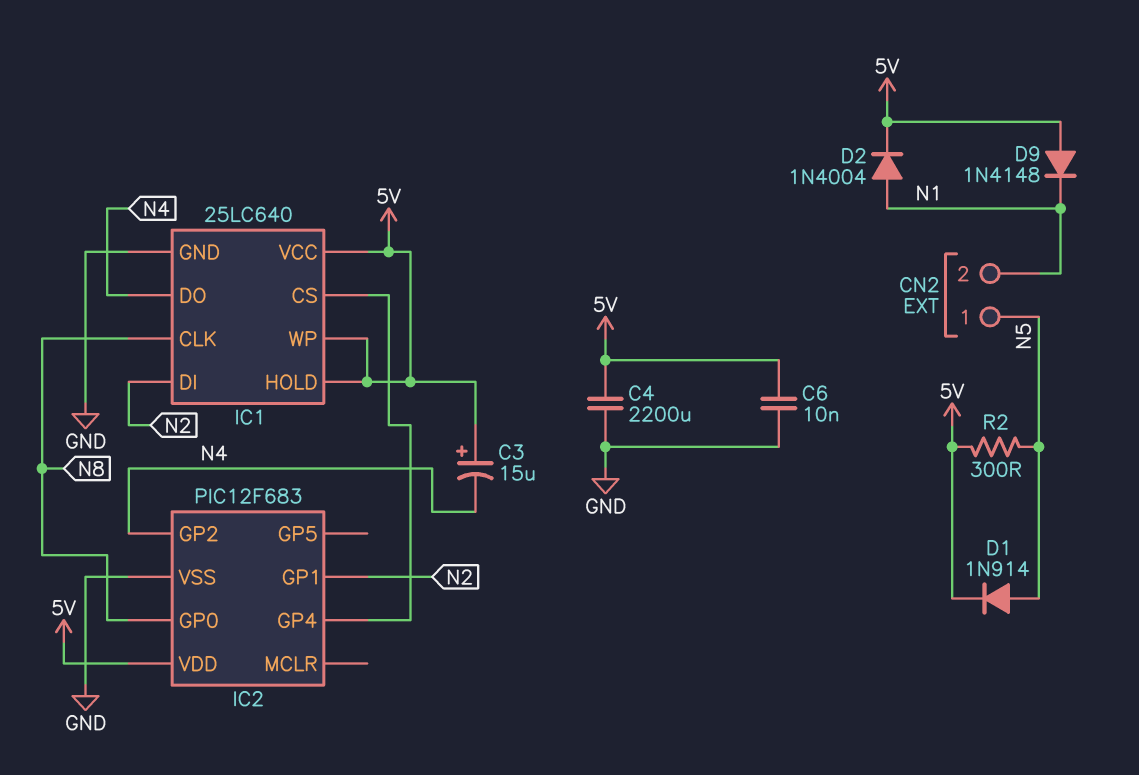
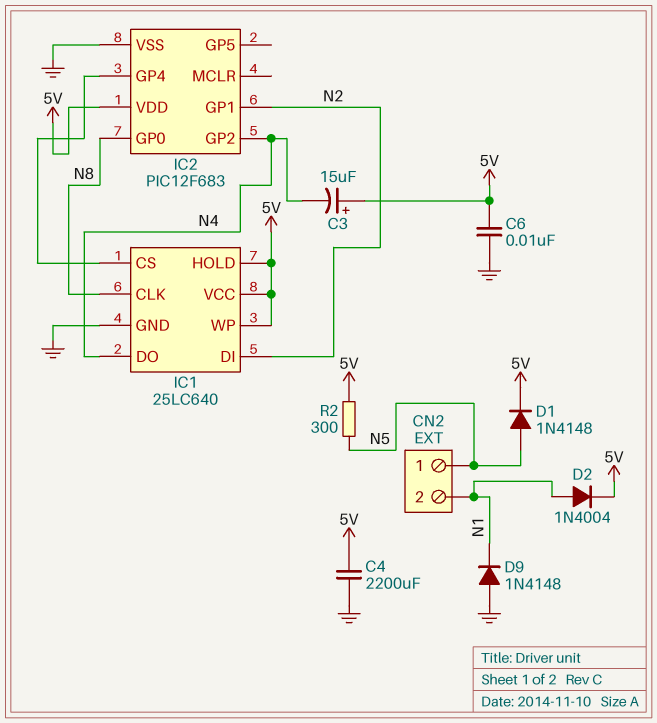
D1: diode 1N914 (A N5, K 5V) -> diode 1N4148 (A N5, K 5V)
D9: diode 1N4148 (A 5V, K N1) -> diode 1N4148 (A GND, K N1)

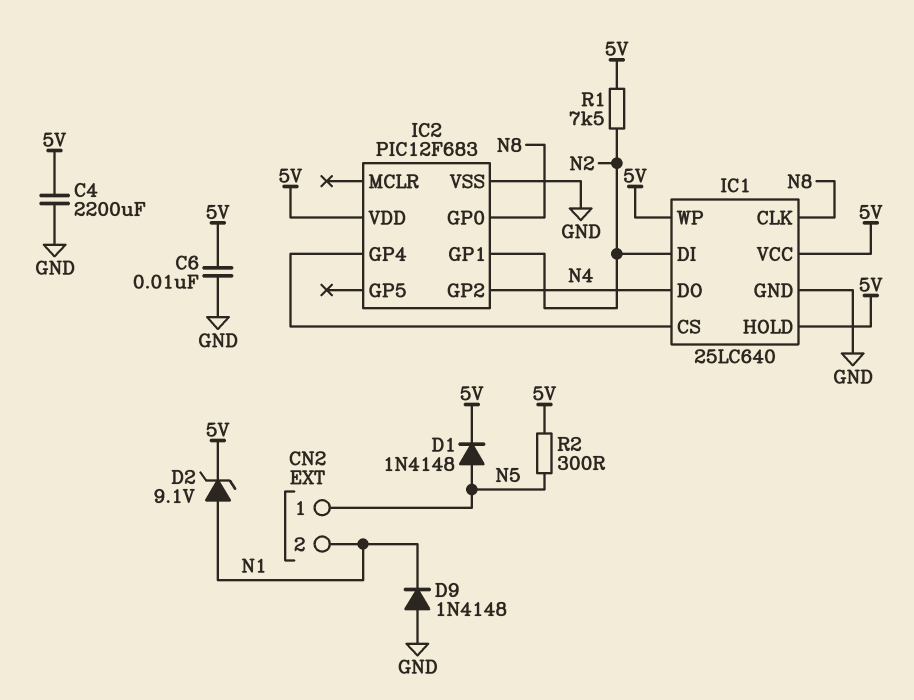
C3: 15uF (plus 5V, minus N4) -> none
D2: diode 1N4004 (A N1, K 5V) -> zener 9.1V (A N1, K 5V)
R1: none -> 7.5k (5V, N2)

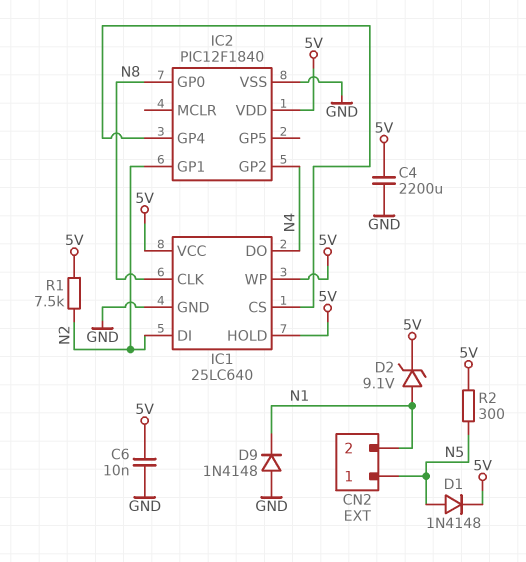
IC2: PIC12F683 -> PIC12F1840

